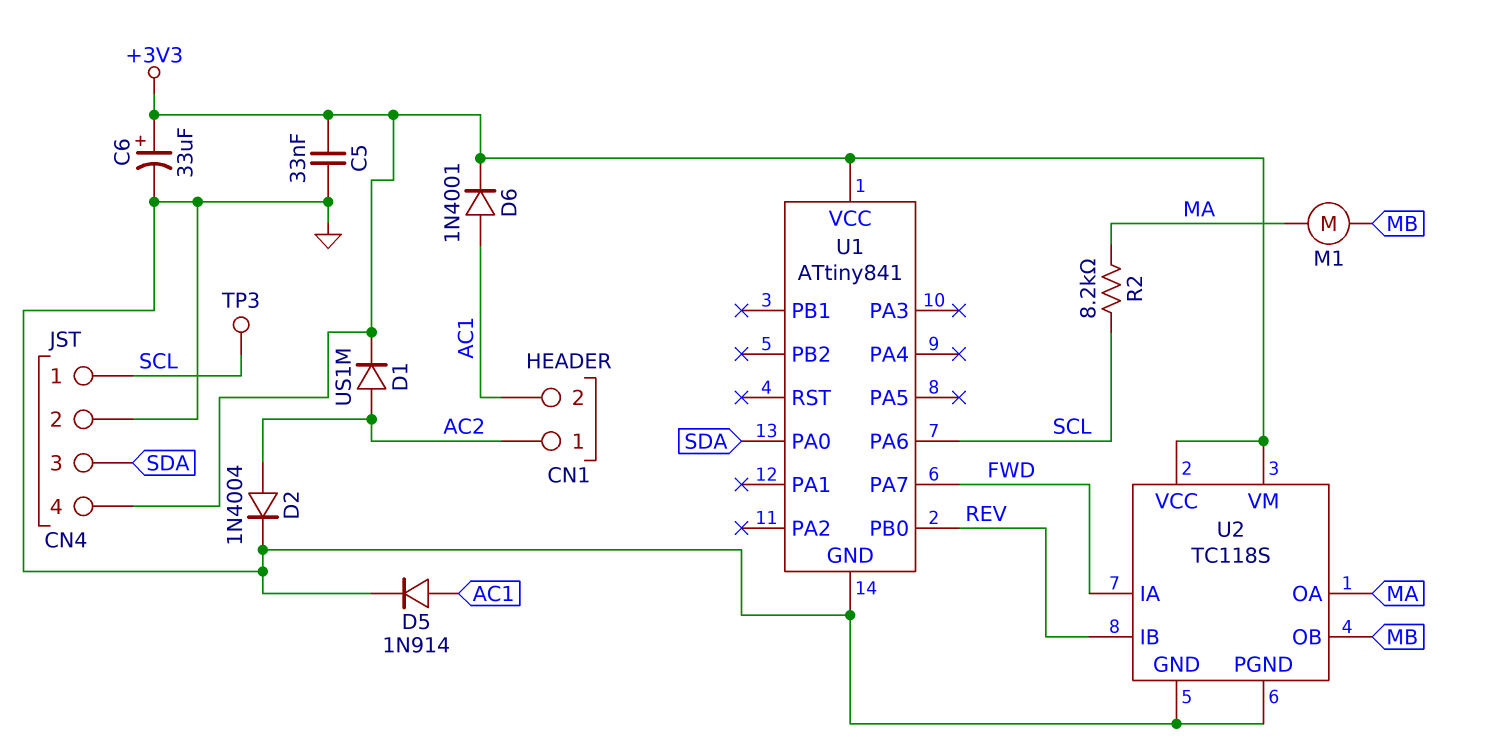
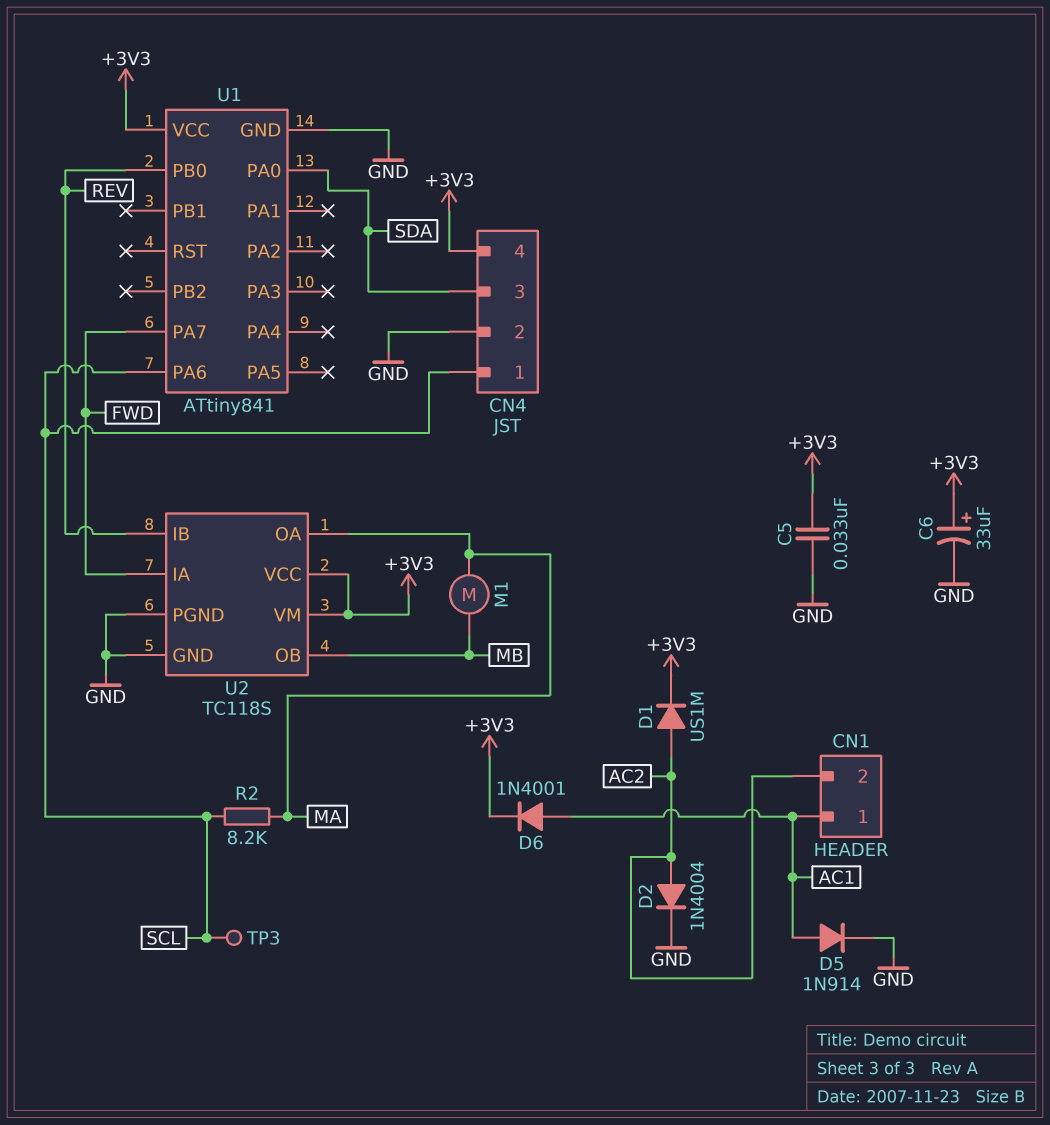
CN1 pin 1: AC2 -> AC1
CN1 pin 2: AC1 -> AC2

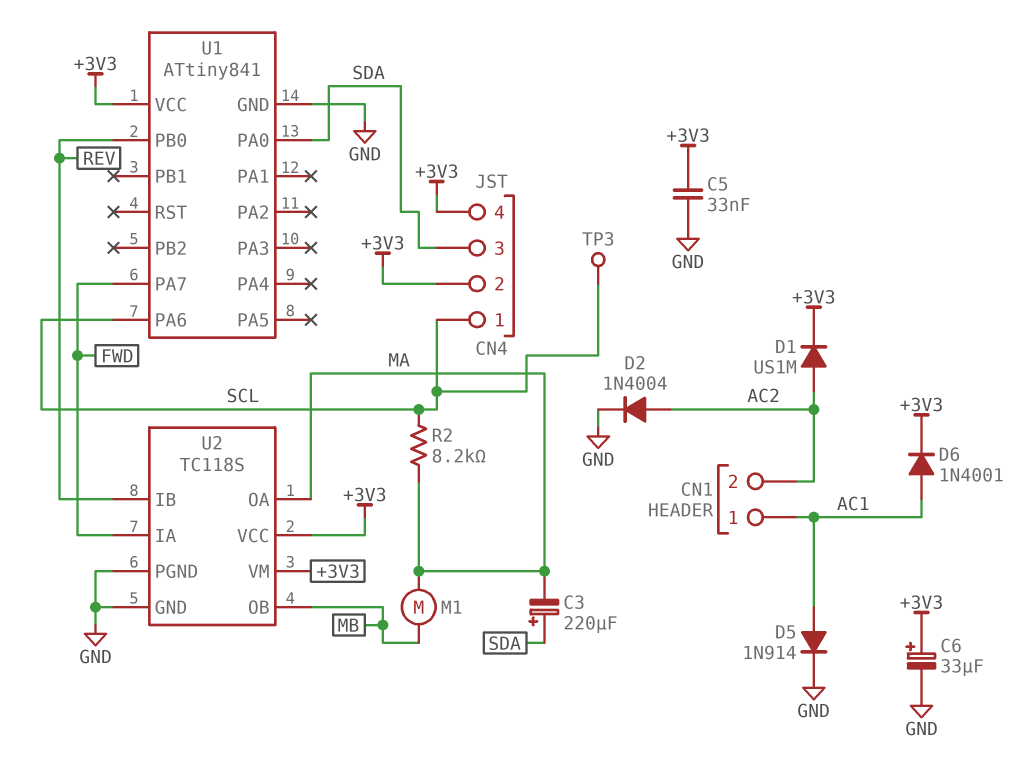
C3: none -> 220uF (plus SDA, minus MA)
CN4 pin 2: GND -> +3V3

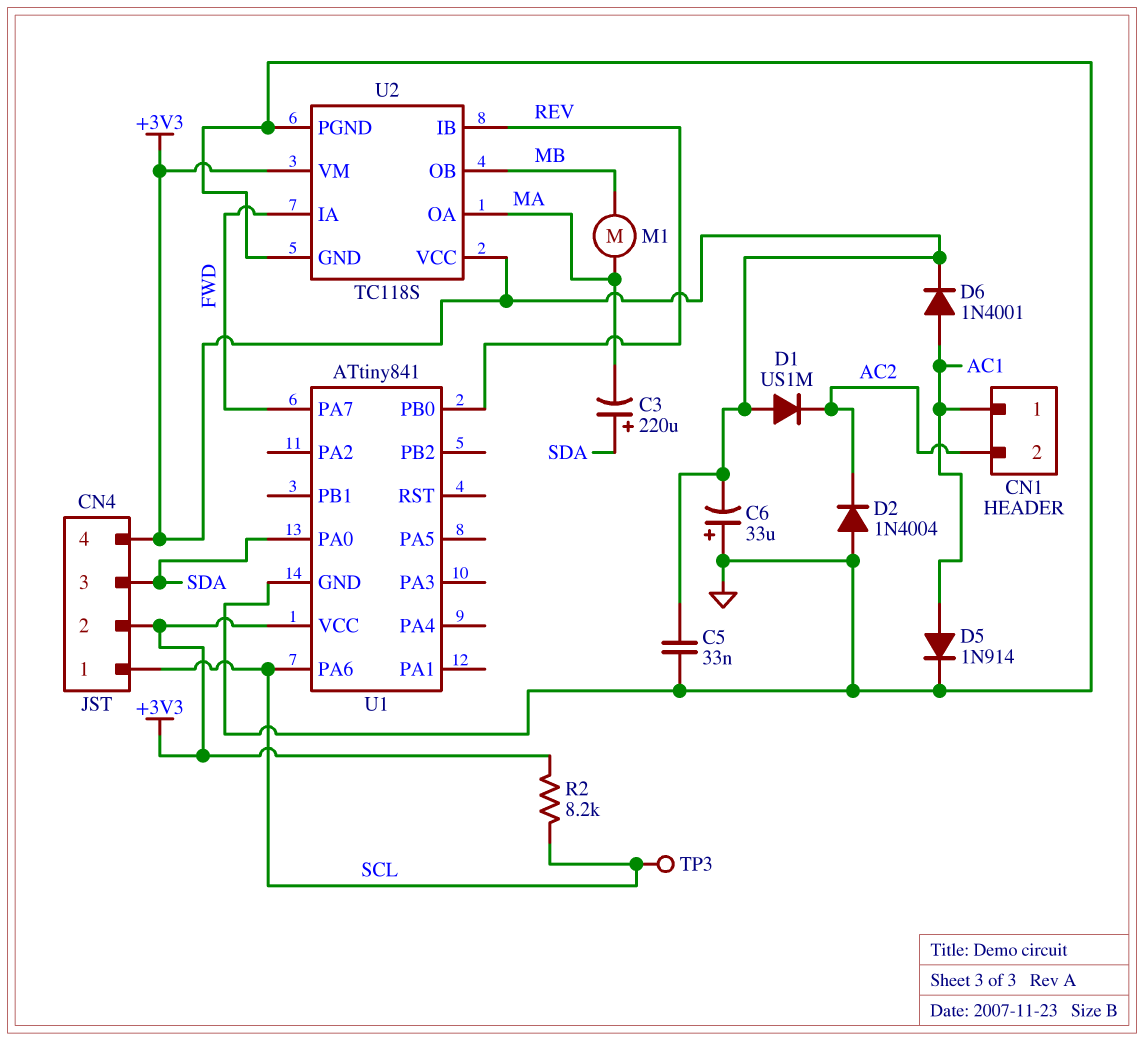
C6: 33uF (plus +3V3, minus GND) -> 33uF (plus GND, minus +3V3)
D1: diode US1M (A AC2, K +3V3) -> diode US1M (A +3V3, K AC2)
D2: diode 1N4004 (A AC2, K GND) -> diode 1N4004 (A GND, K AC2)
R2: 8.2k (MA, SCL) -> 8.2k (+3V3, SCL)

